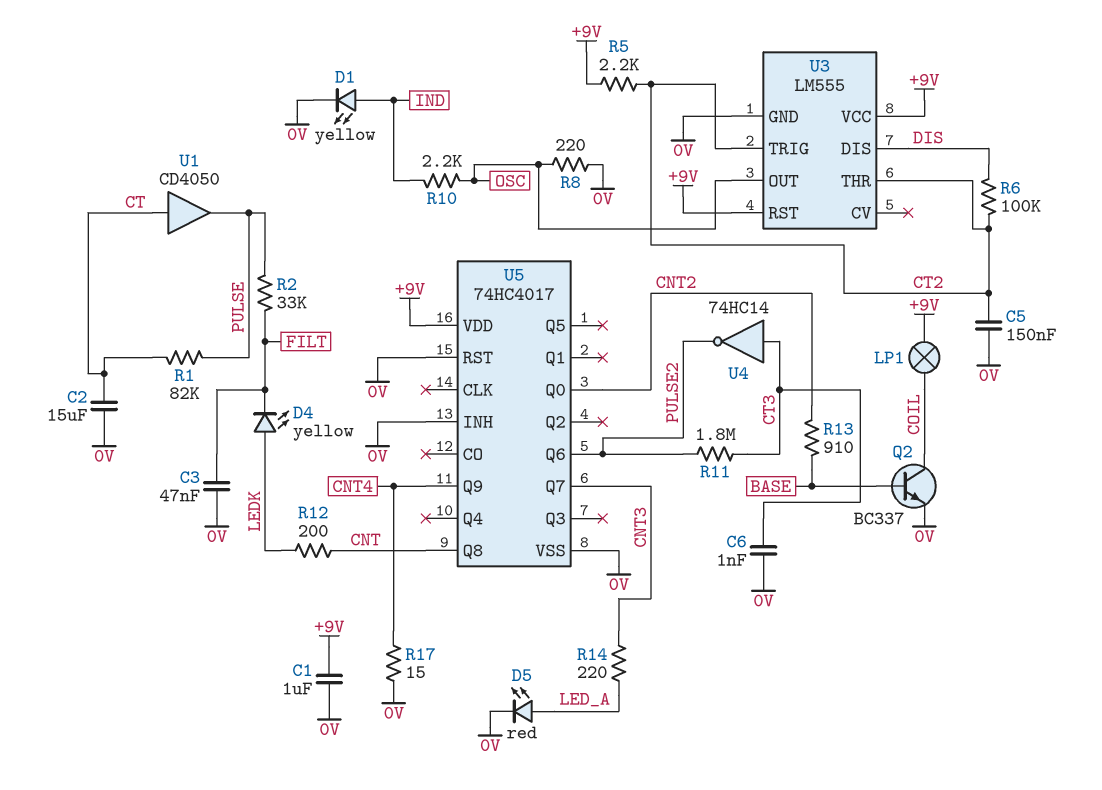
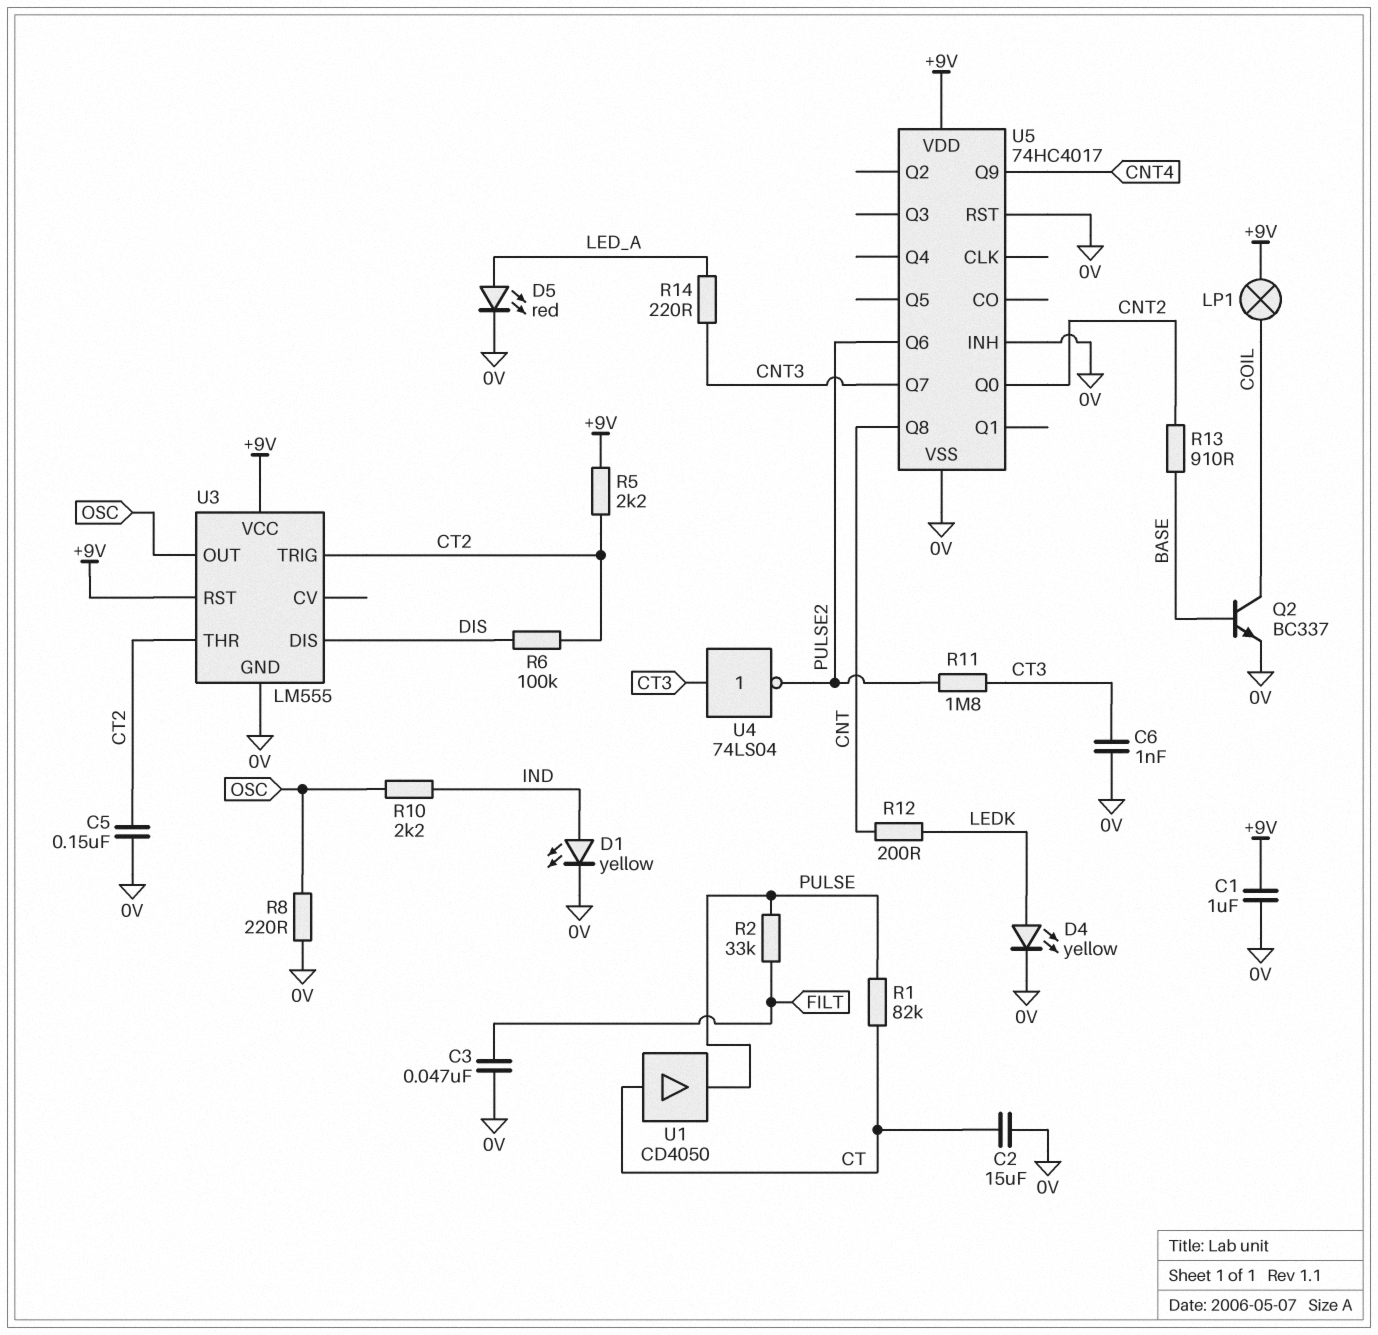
D4: LED yellow (A LEDK, K FILT) -> LED yellow (A LEDK, K 0V)
R17: 15 (0V, CNT4) -> none
U4: NOT 74HC14 (in CT3, out PULSE2) -> NOT 74LS04 (in CT3, out PULSE2)

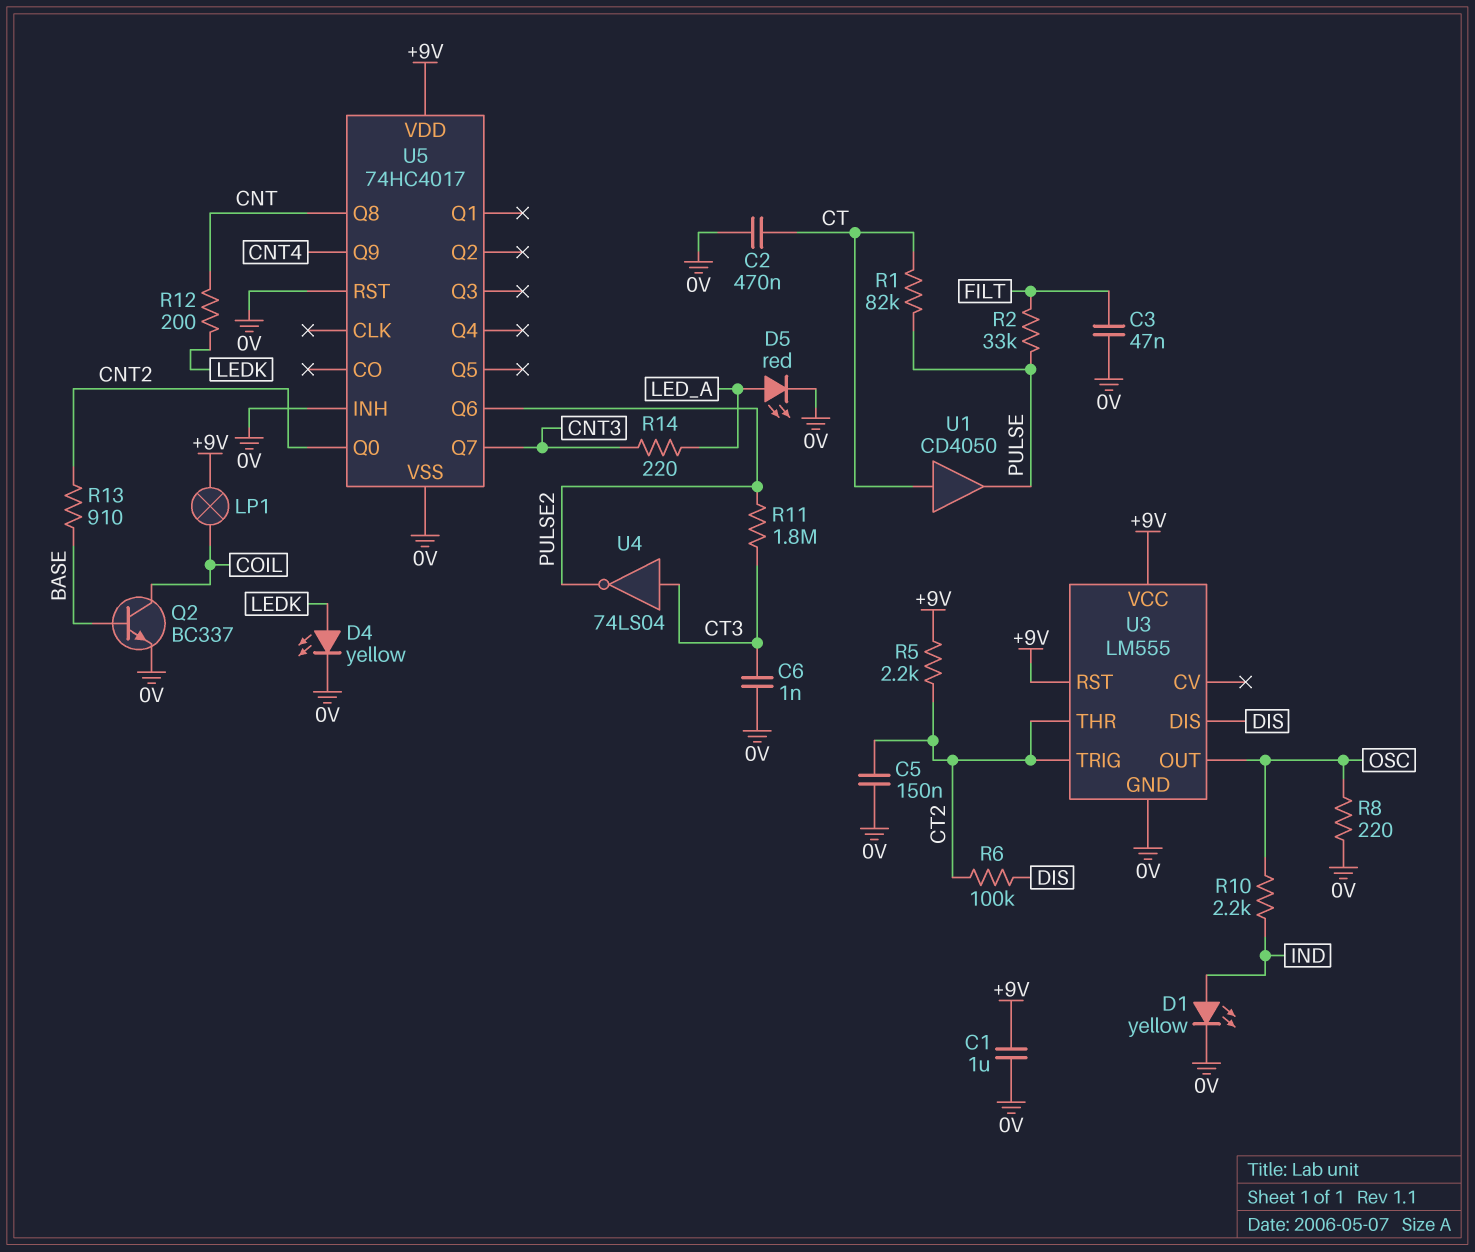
C2: 15uF (0V, CT) -> 470nF (0V, CT)

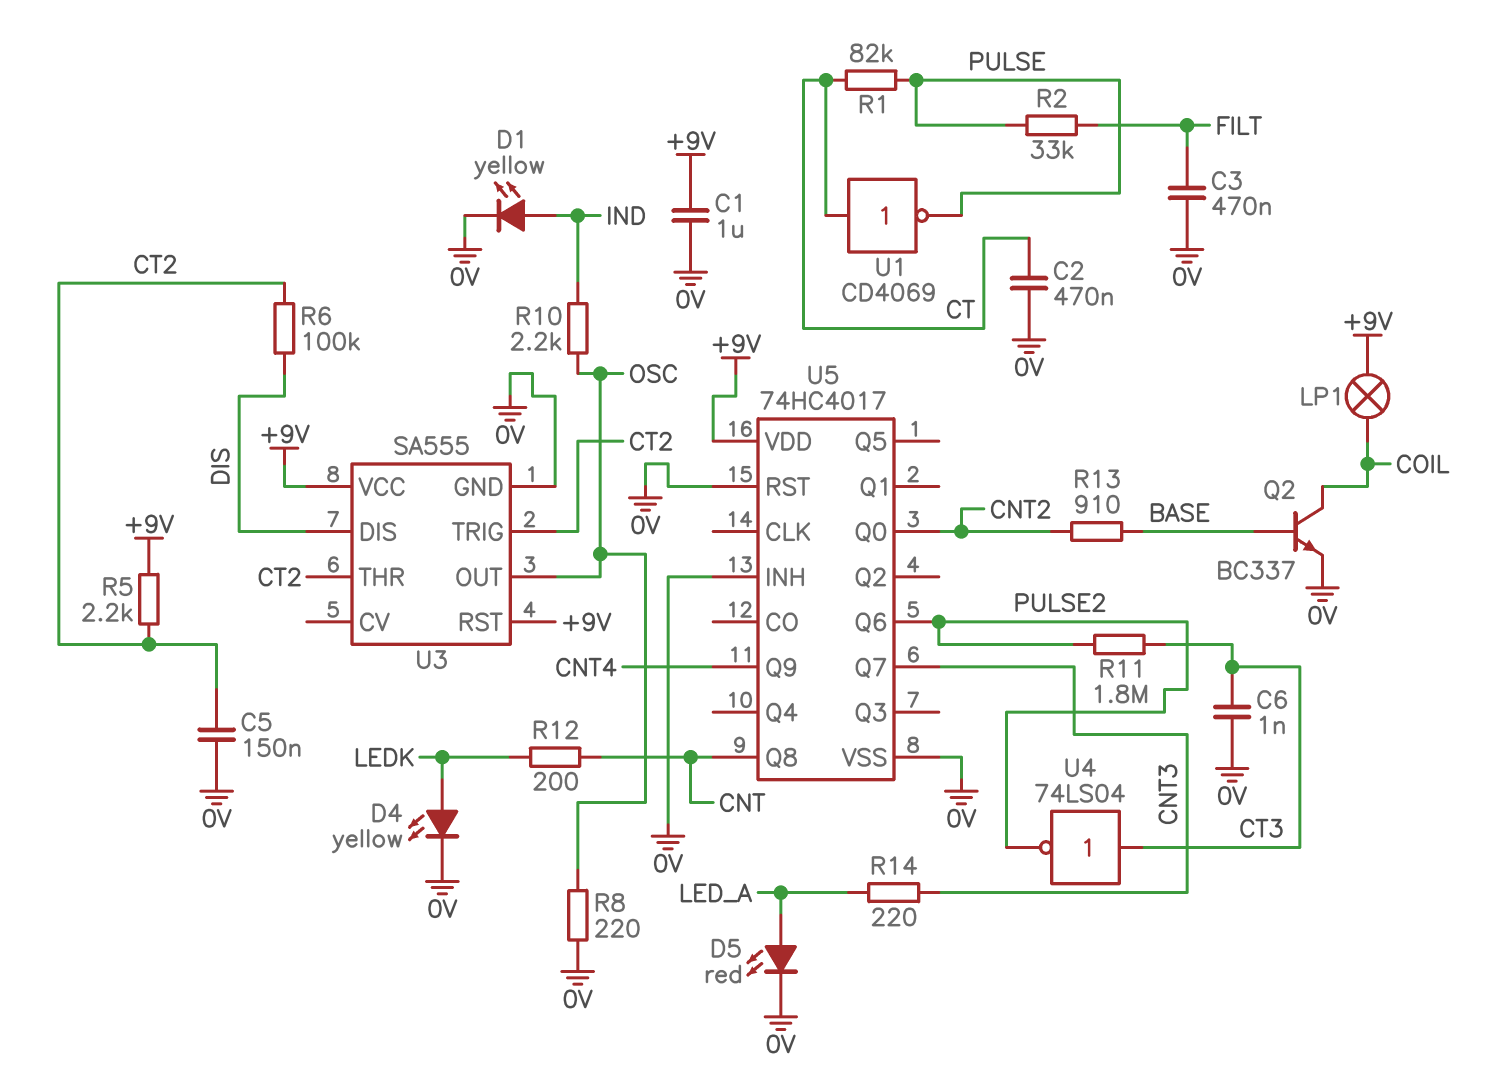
C3: 47nF (0V, FILT) -> 470nF (0V, FILT)
U1: buffer CD4050 (in CT, out PULSE) -> NOT CD4069 (in CT, out PULSE)
U3: LM555 -> SA555

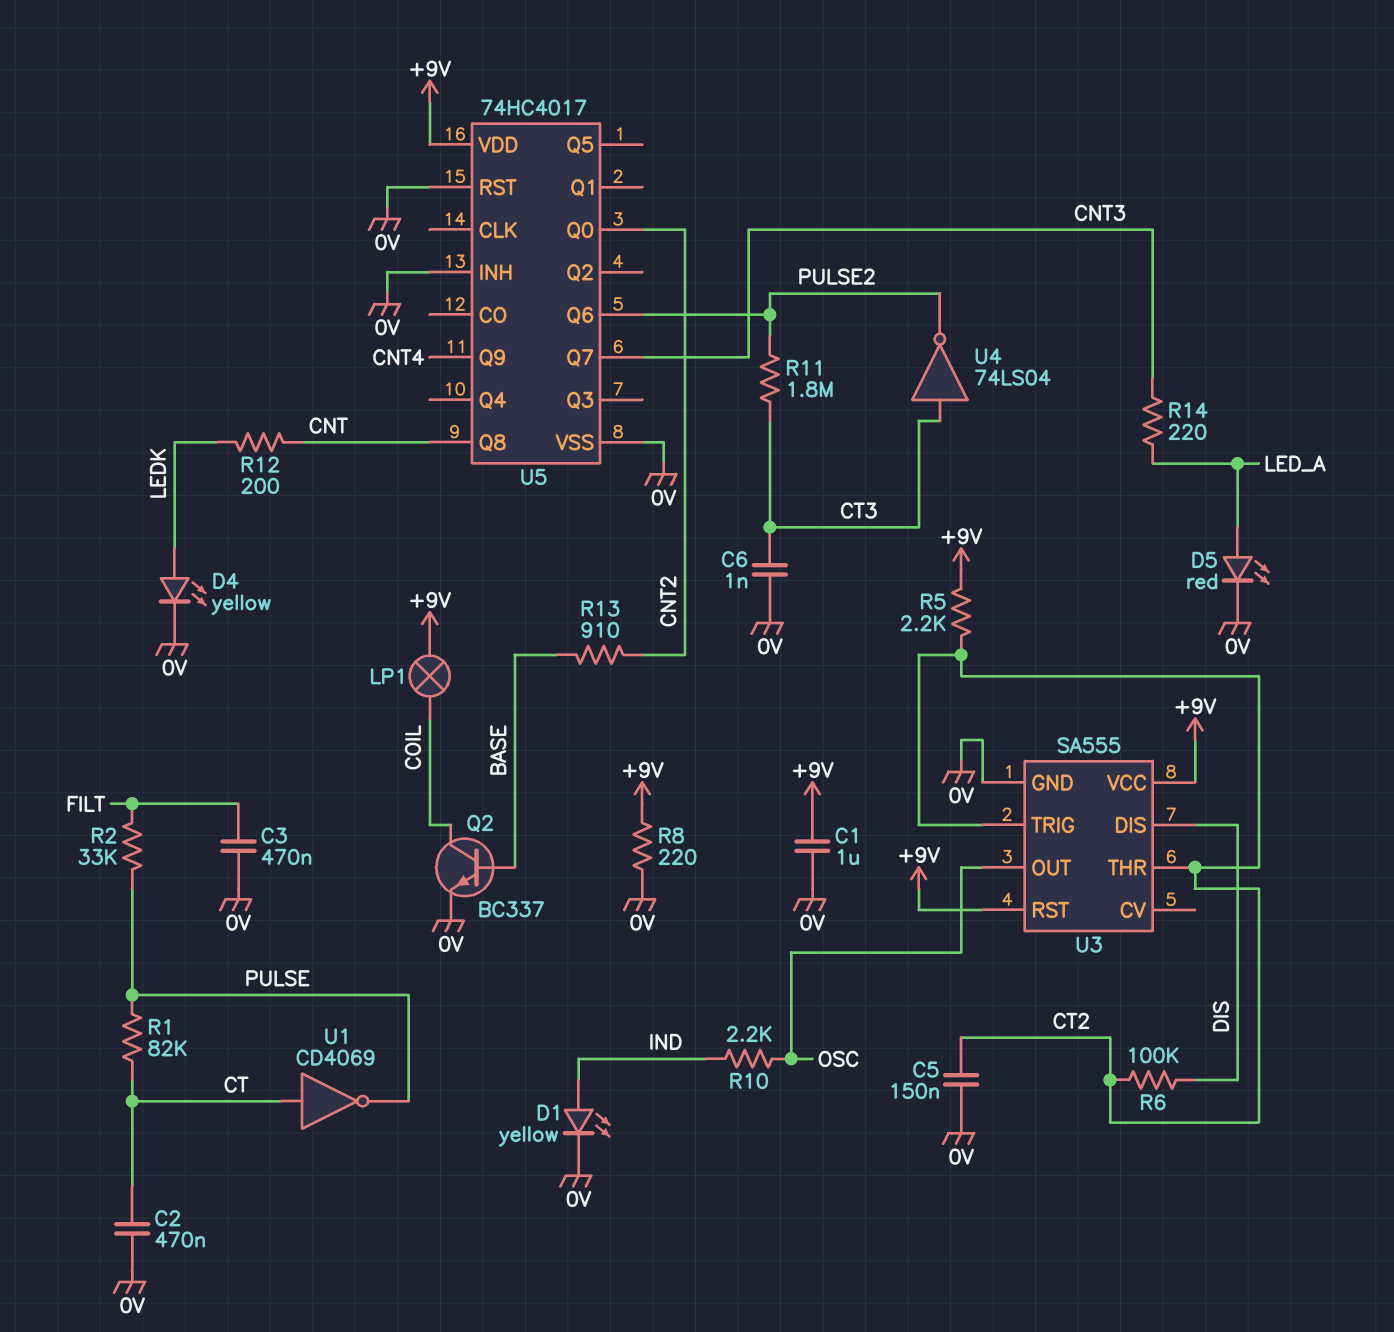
R8: 220 (0V, OSC) -> 220 (+9V, 0V)

